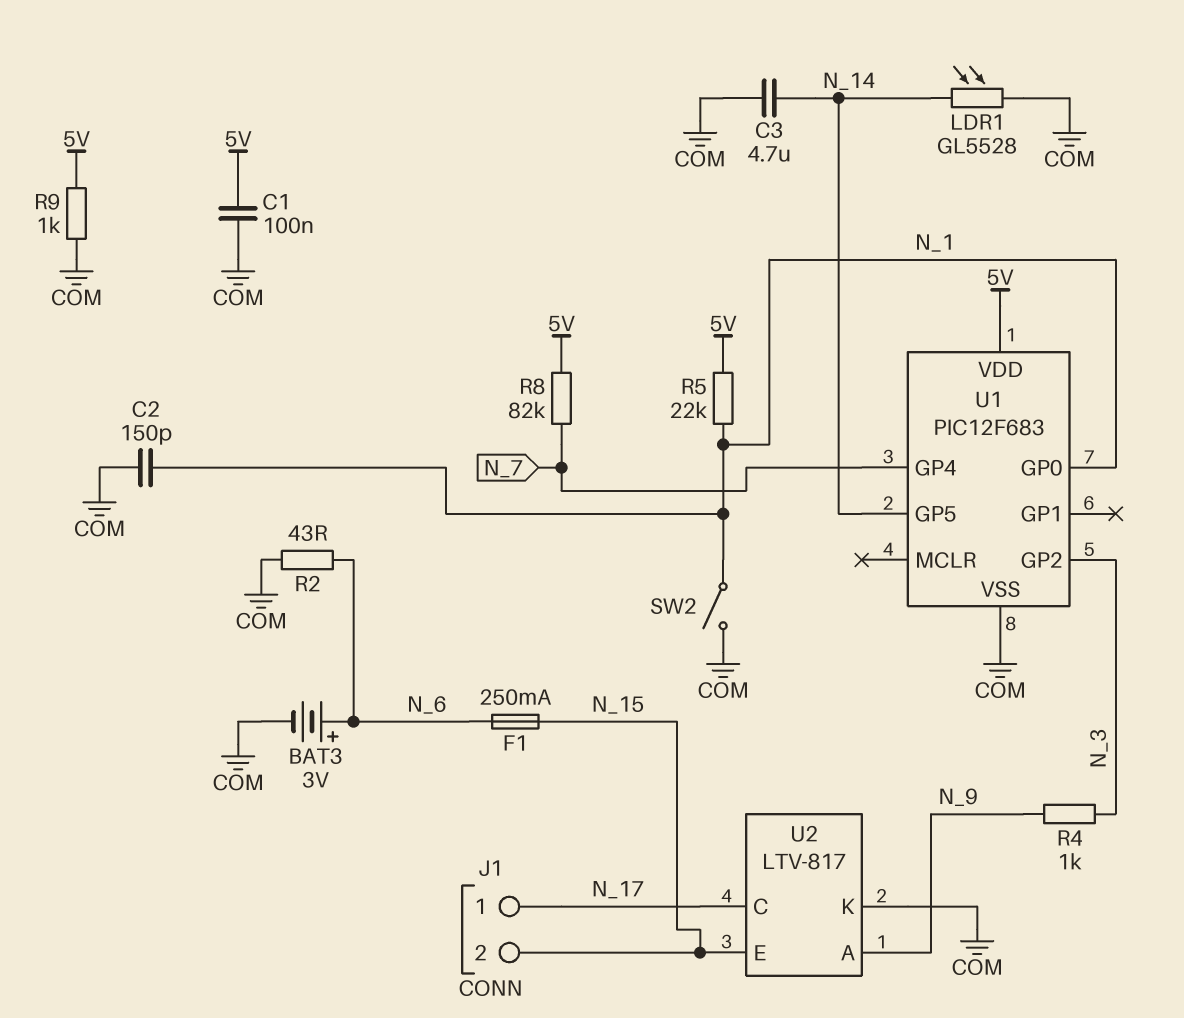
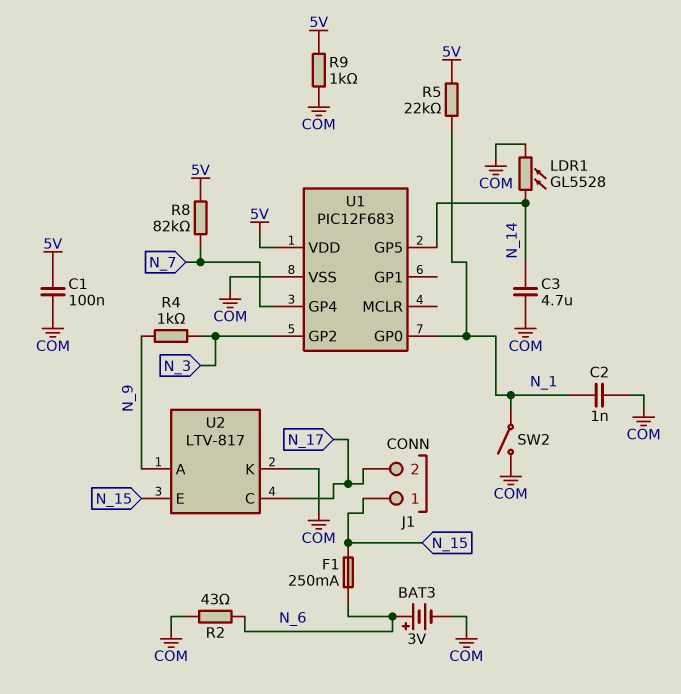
C2: 150pF (COM, N_1) -> 1nF (COM, N_1)
J1 pin 1: N_17 -> N_15
J1 pin 2: N_15 -> N_17

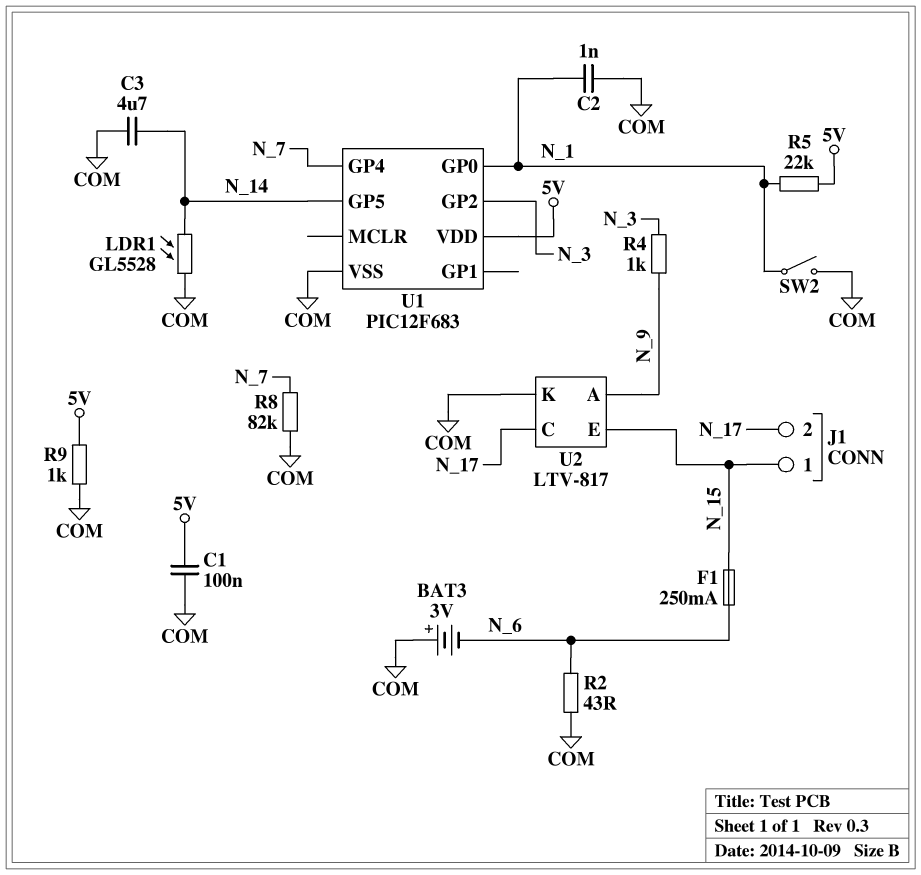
BAT3: 3V (plus N_6, minus COM) -> 3V (plus COM, minus N_6)
R8: 82k (5V, N_7) -> 82k (COM, N_7)

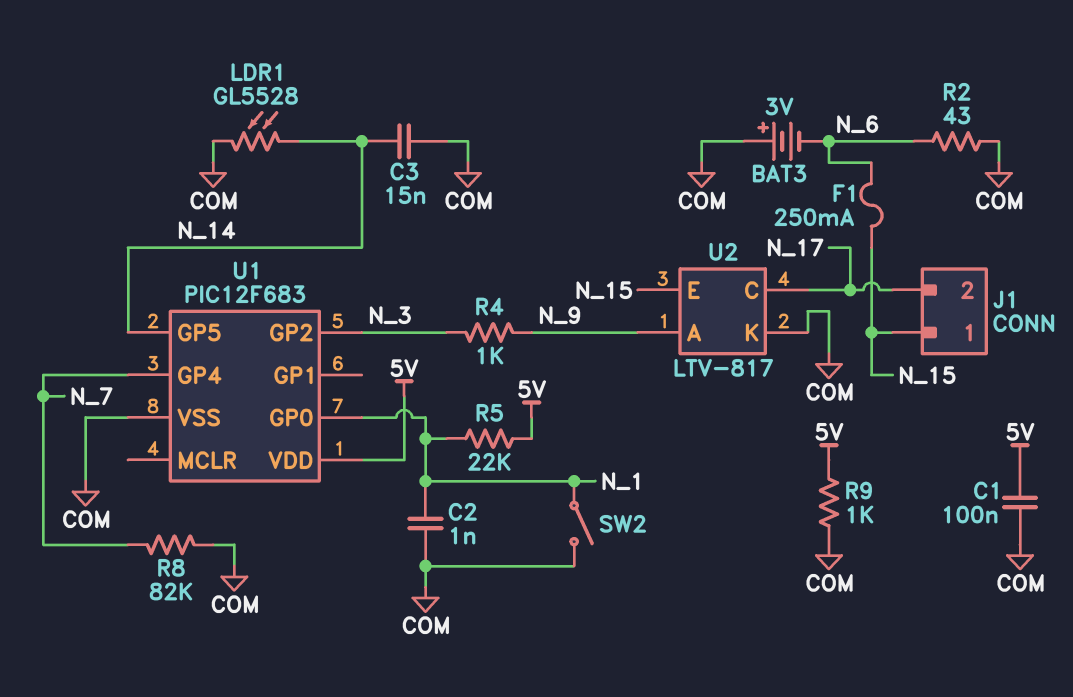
C3: 4.7uF (COM, N_14) -> 15nF (COM, N_14)

